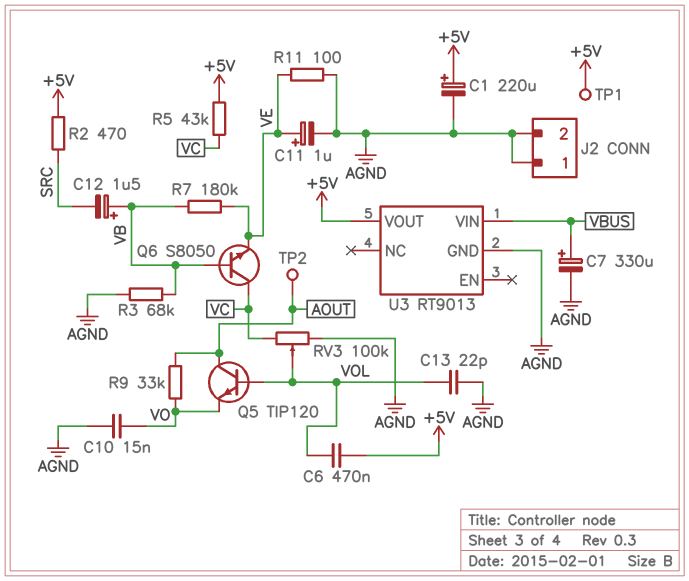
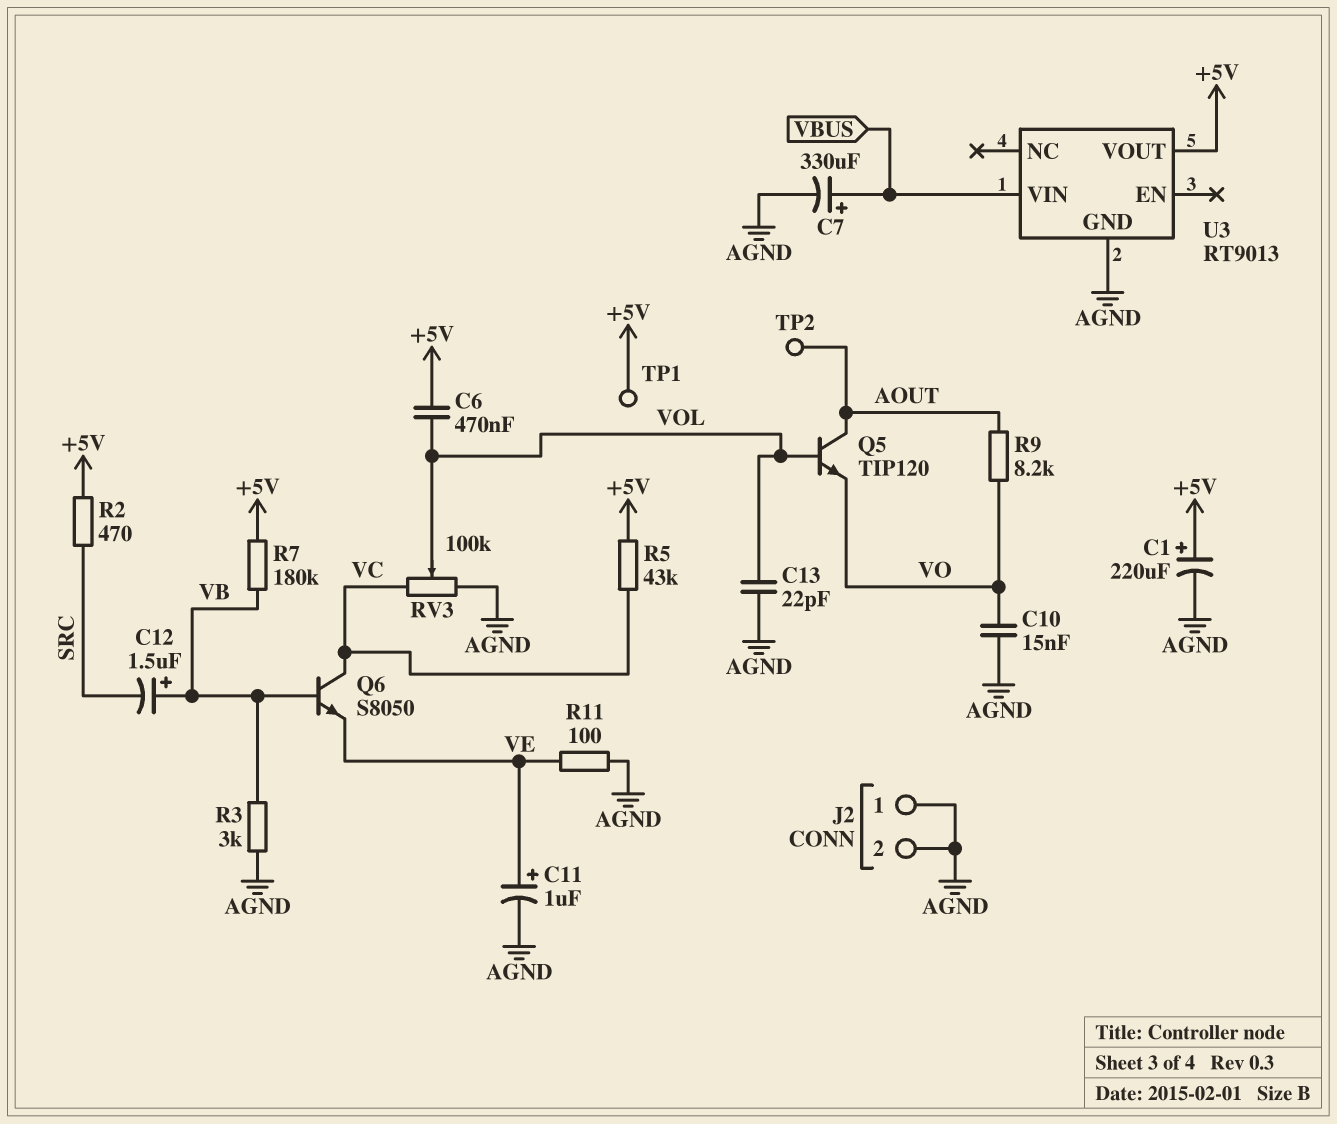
R3: 68k (AGND, VB) -> 3k (AGND, VB)
R7: 180k (VB, VE) -> 180k (+5V, VB)
R9: 33k (AOUT, VO) -> 8.2k (AOUT, VO)

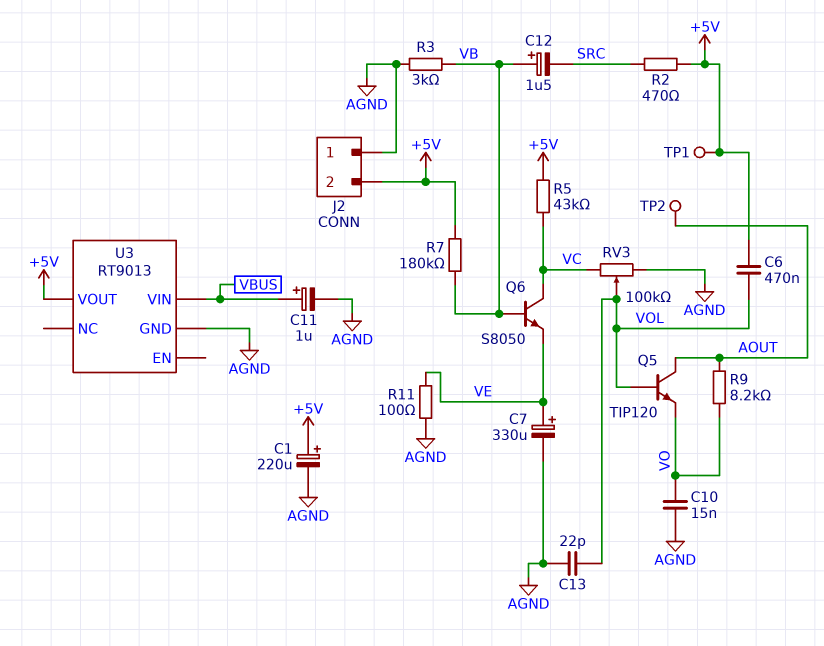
C7: 330uF (plus VBUS, minus AGND) -> 330uF (plus VE, minus AGND)
C11: 1uF (plus VE, minus AGND) -> 1uF (plus VBUS, minus AGND)
J2 pin 2: AGND -> +5V

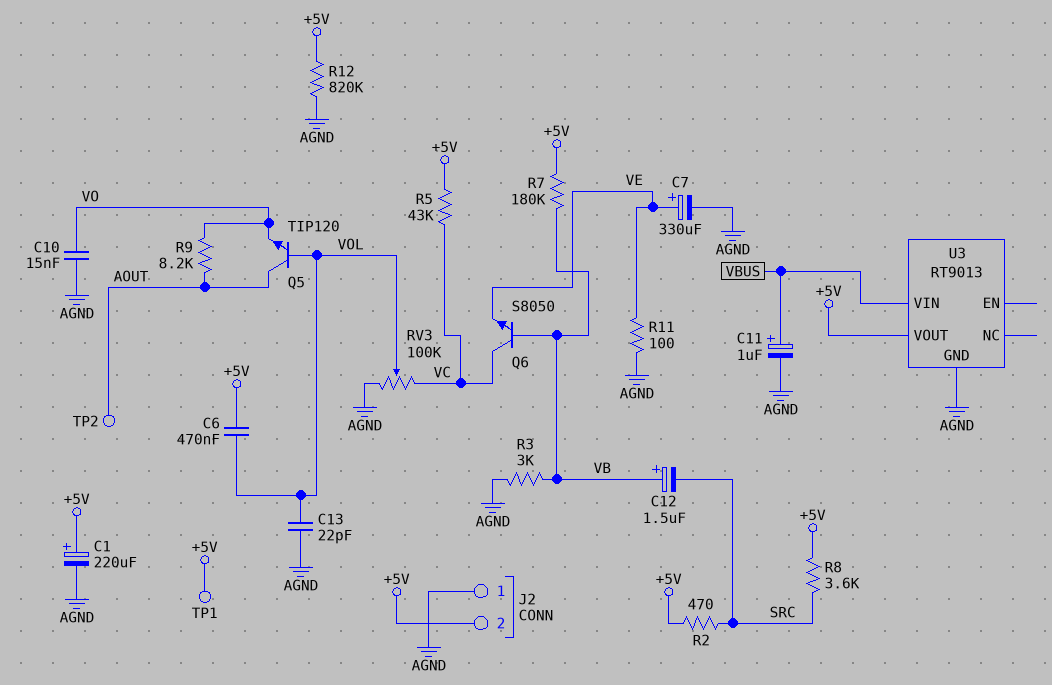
R8: none -> 3.6k (+5V, SRC)
R12: none -> 820k (+5V, AGND)

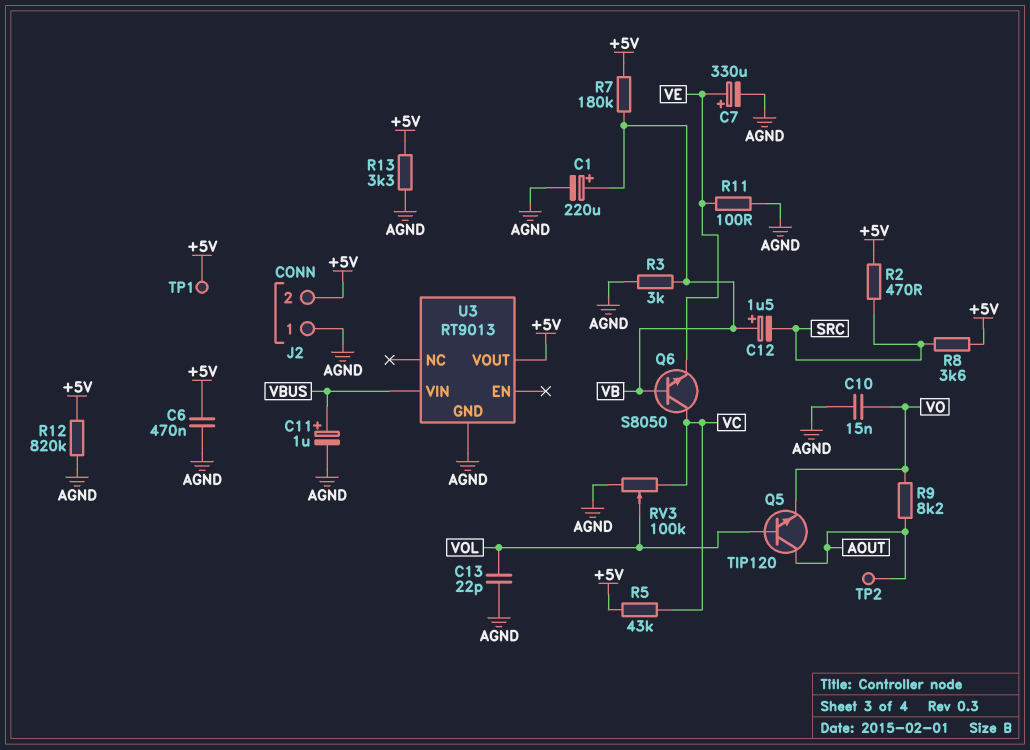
C1: 220uF (plus +5V, minus AGND) -> 220uF (plus VB, minus AGND)
C6: 470nF (+5V, VOL) -> 470nF (+5V, AGND)
R13: none -> 3.3k (+5V, AGND)

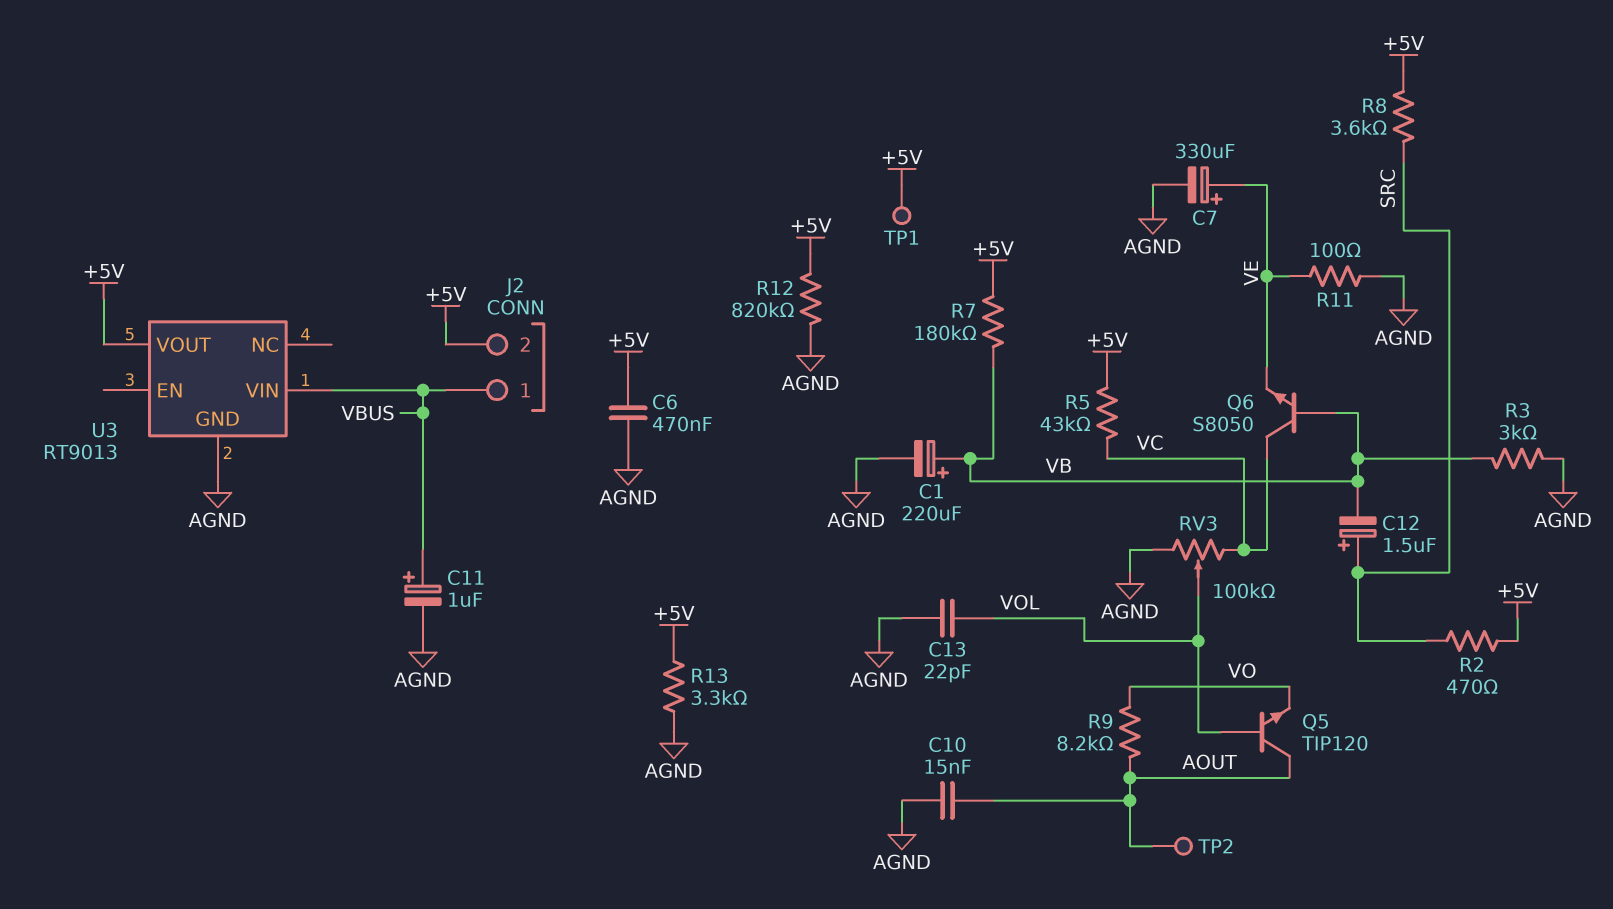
C10: 15nF (AGND, VO) -> 15nF (AGND, AOUT)
C12: 1.5uF (plus VB, minus SRC) -> 1.5uF (plus SRC, minus VB)
J2 pin 1: AGND -> VBUS

